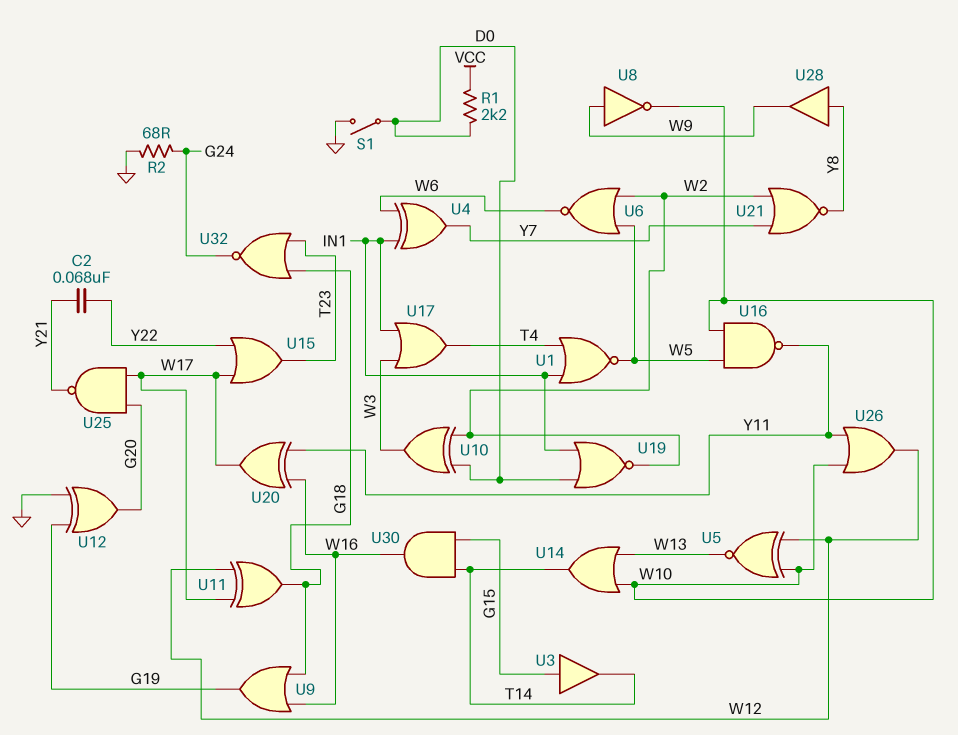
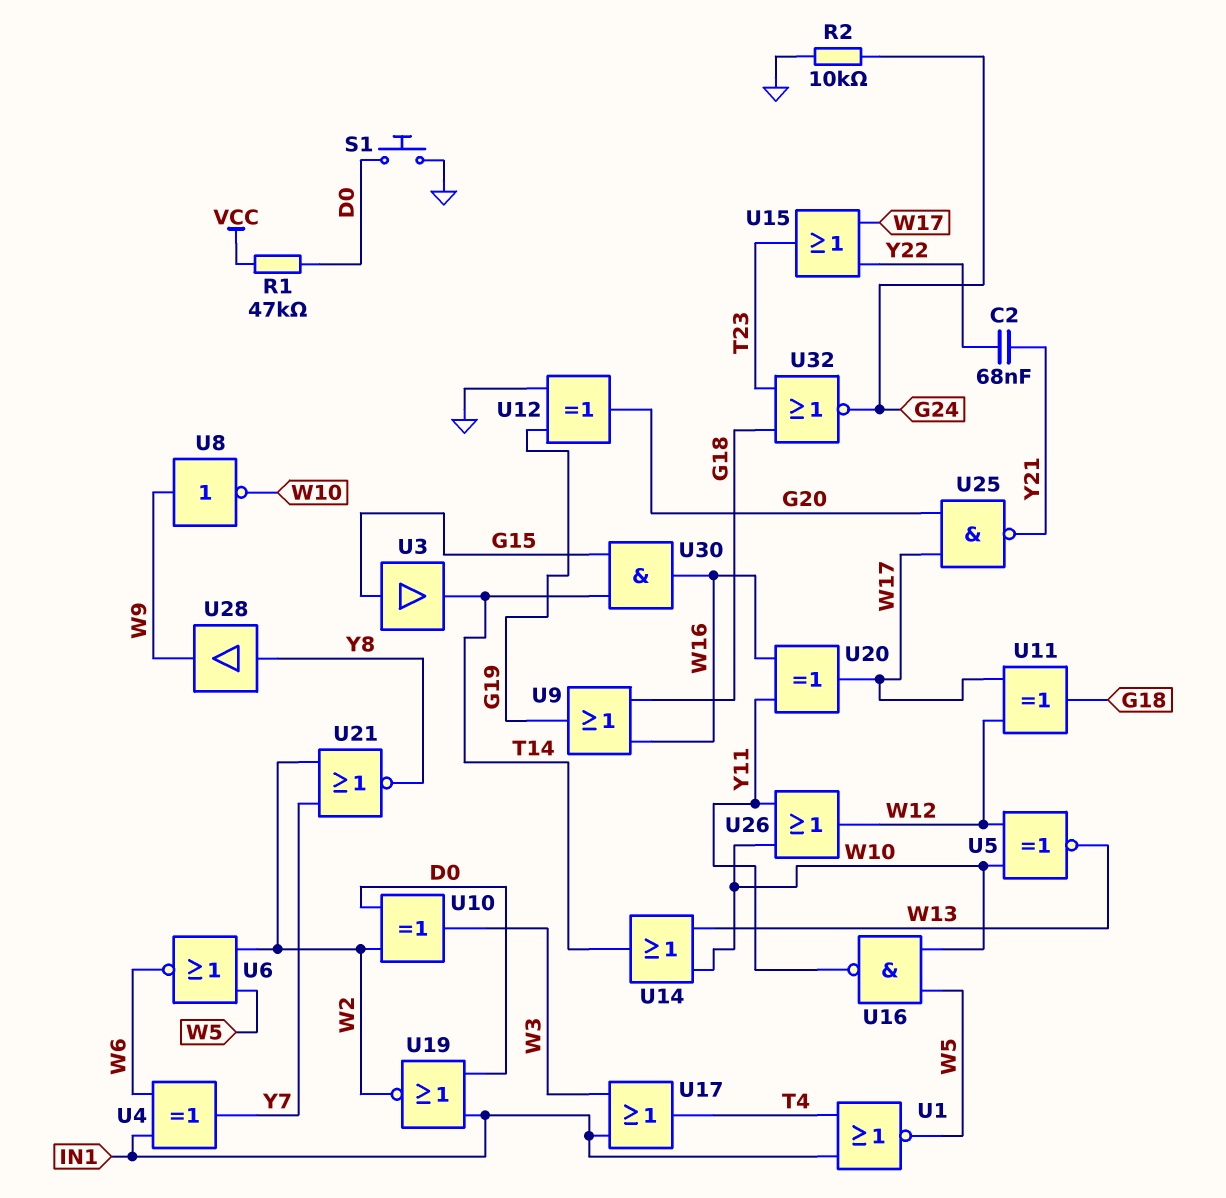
R1: 2.2k (D0, VCC) -> 47k (D0, VCC)
R2: 68 (G24, GND) -> 10k (G24, GND)
S1: switch (D0, GND) -> button (D0, GND)

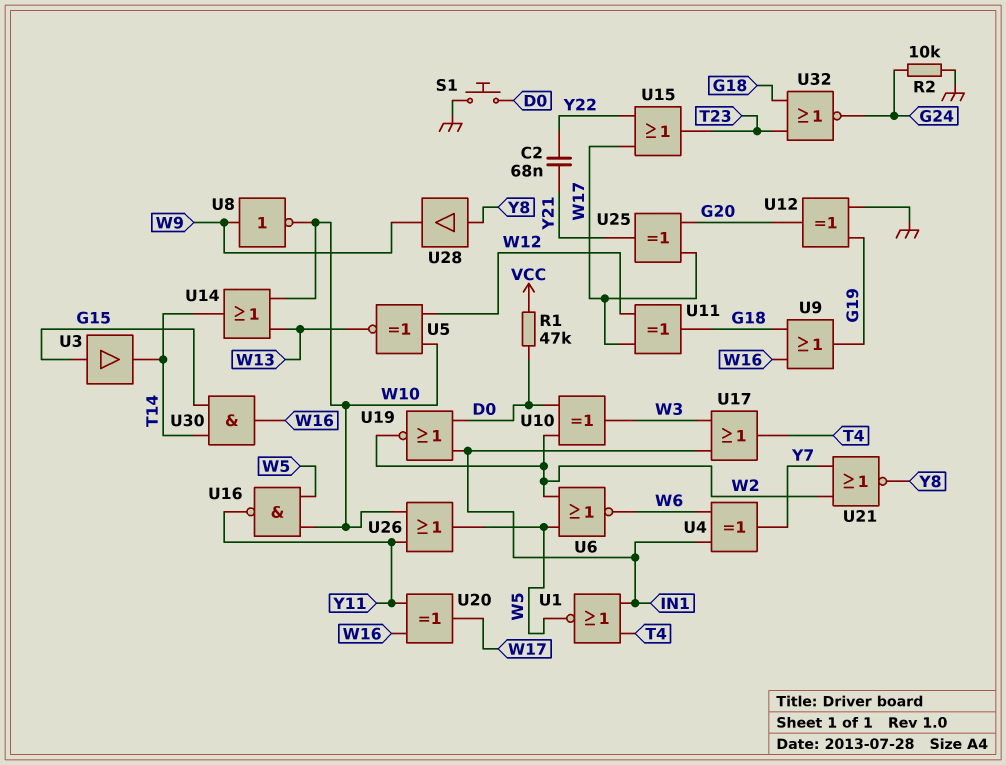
U25: NAND (in G20, in W17, out Y21) -> XOR (in G20, in W17, out Y21)
U26: OR (in W10, in Y11, out W12) -> OR (in W10, in Y11, out W5)

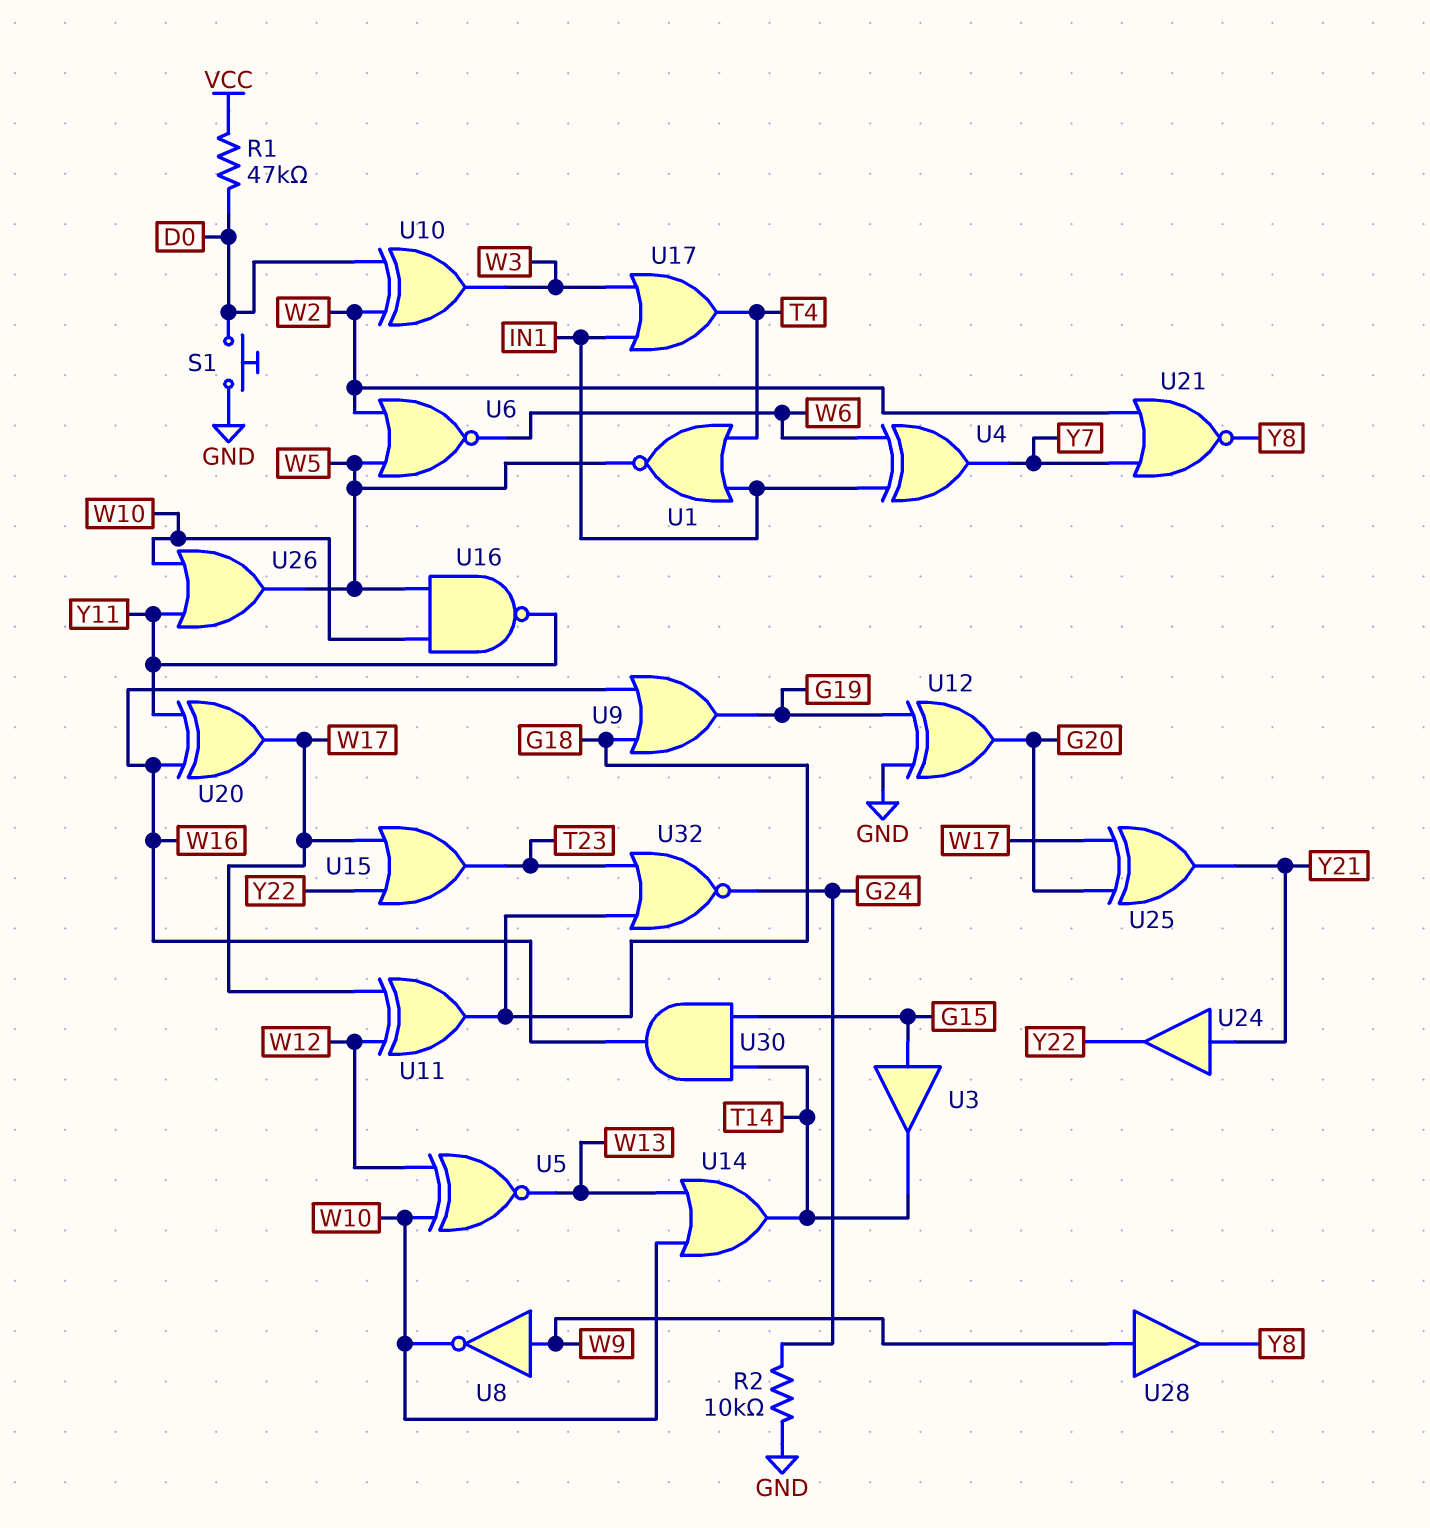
C2: 68nF (Y21, Y22) -> none
U19: NOR (in D0, in IN1, out W2) -> none
U24: none -> buffer (in Y21, out Y22)
U28: buffer (in Y8, out W9) -> buffer (in W9, out Y8)

